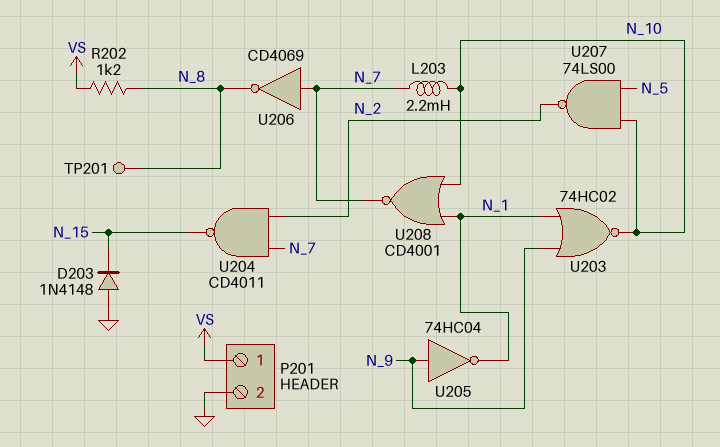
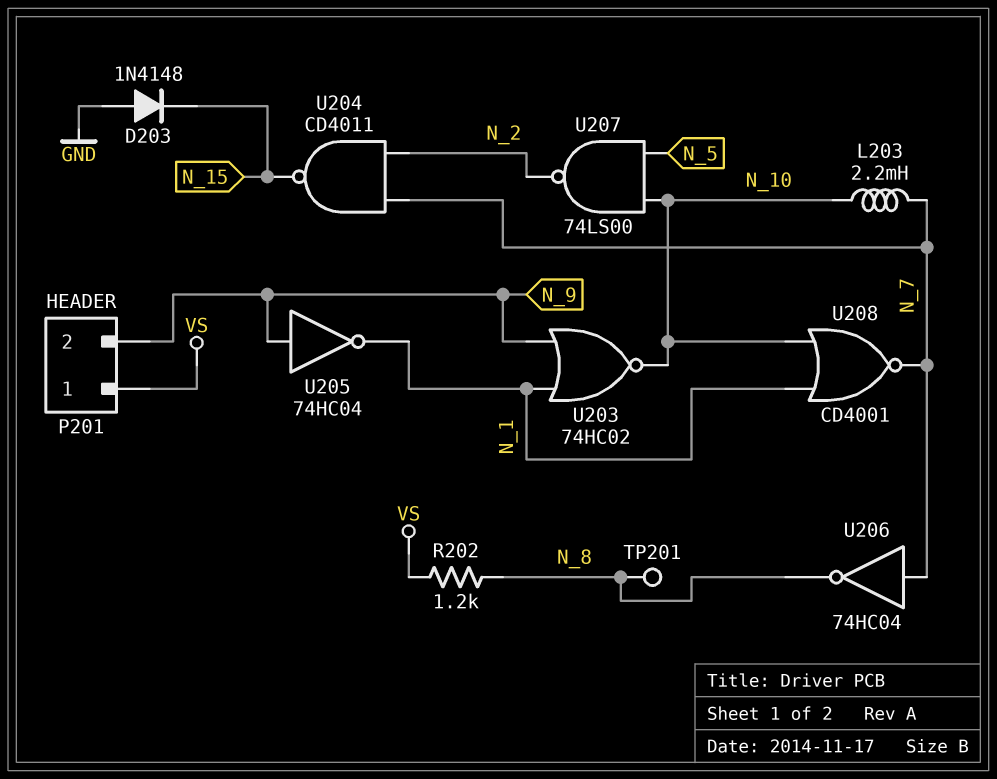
P201 pin 2: GND -> N_9
U206: NOT CD4069 (in N_7, out N_8) -> NOT 74HC04 (in N_7, out N_8)

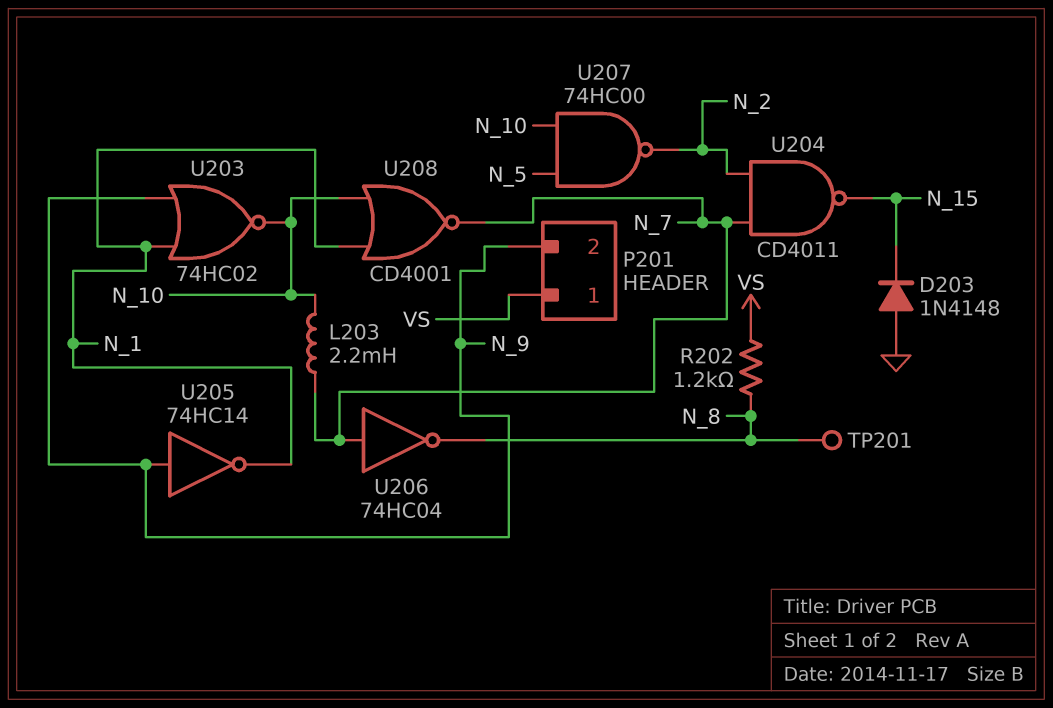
U205: NOT 74HC04 (in N_9, out N_1) -> NOT 74HC14 (in N_9, out N_1)
U207: NAND 74LS00 (in N_5, in N_10, out N_2) -> NAND 74HC00 (in N_5, in N_10, out N_2)

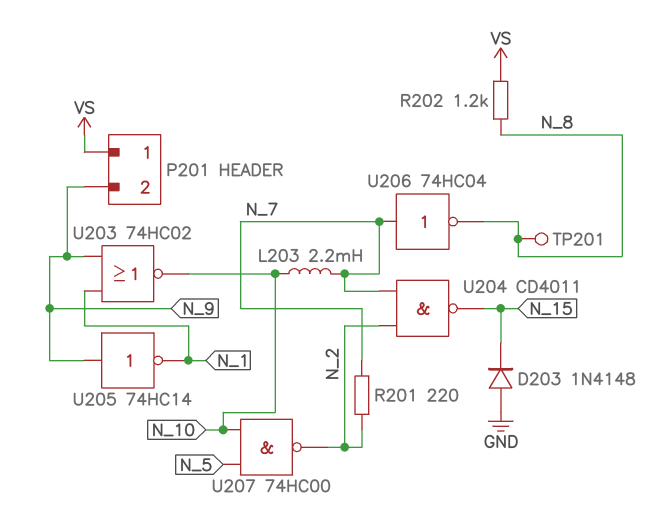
R201: none -> 220 (N_2, N_7)
U208: NOR CD4001 (in N_1, in N_10, out N_7) -> none

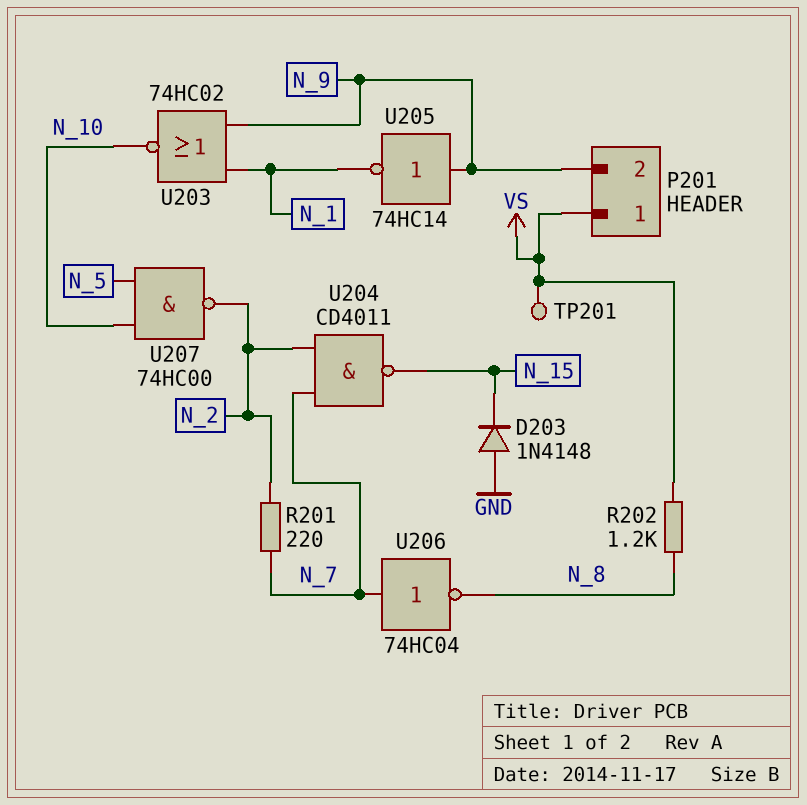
L203: 2.2mH (N_7, N_10) -> none
TP201: test point (N_8) -> test point (VS)

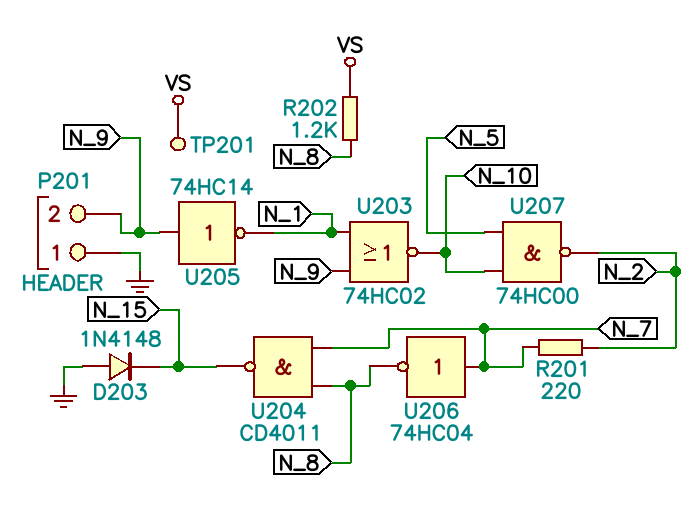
P201 pin 1: VS -> GND
U204: NAND CD4011 (in N_2, in N_7, out N_15) -> NAND CD4011 (in N_7, in N_8, out N_15)

